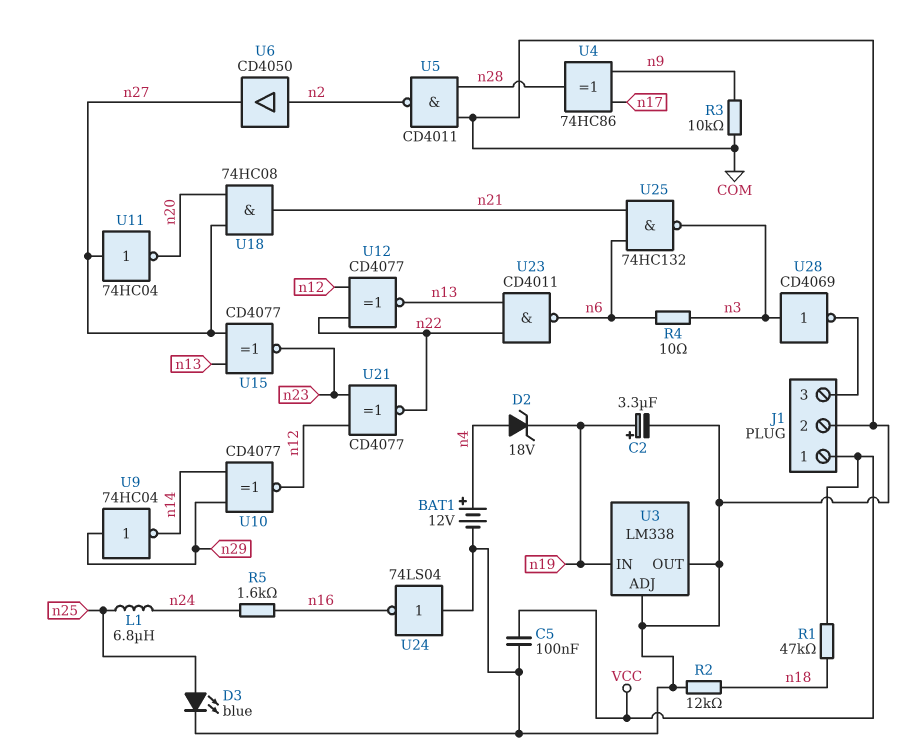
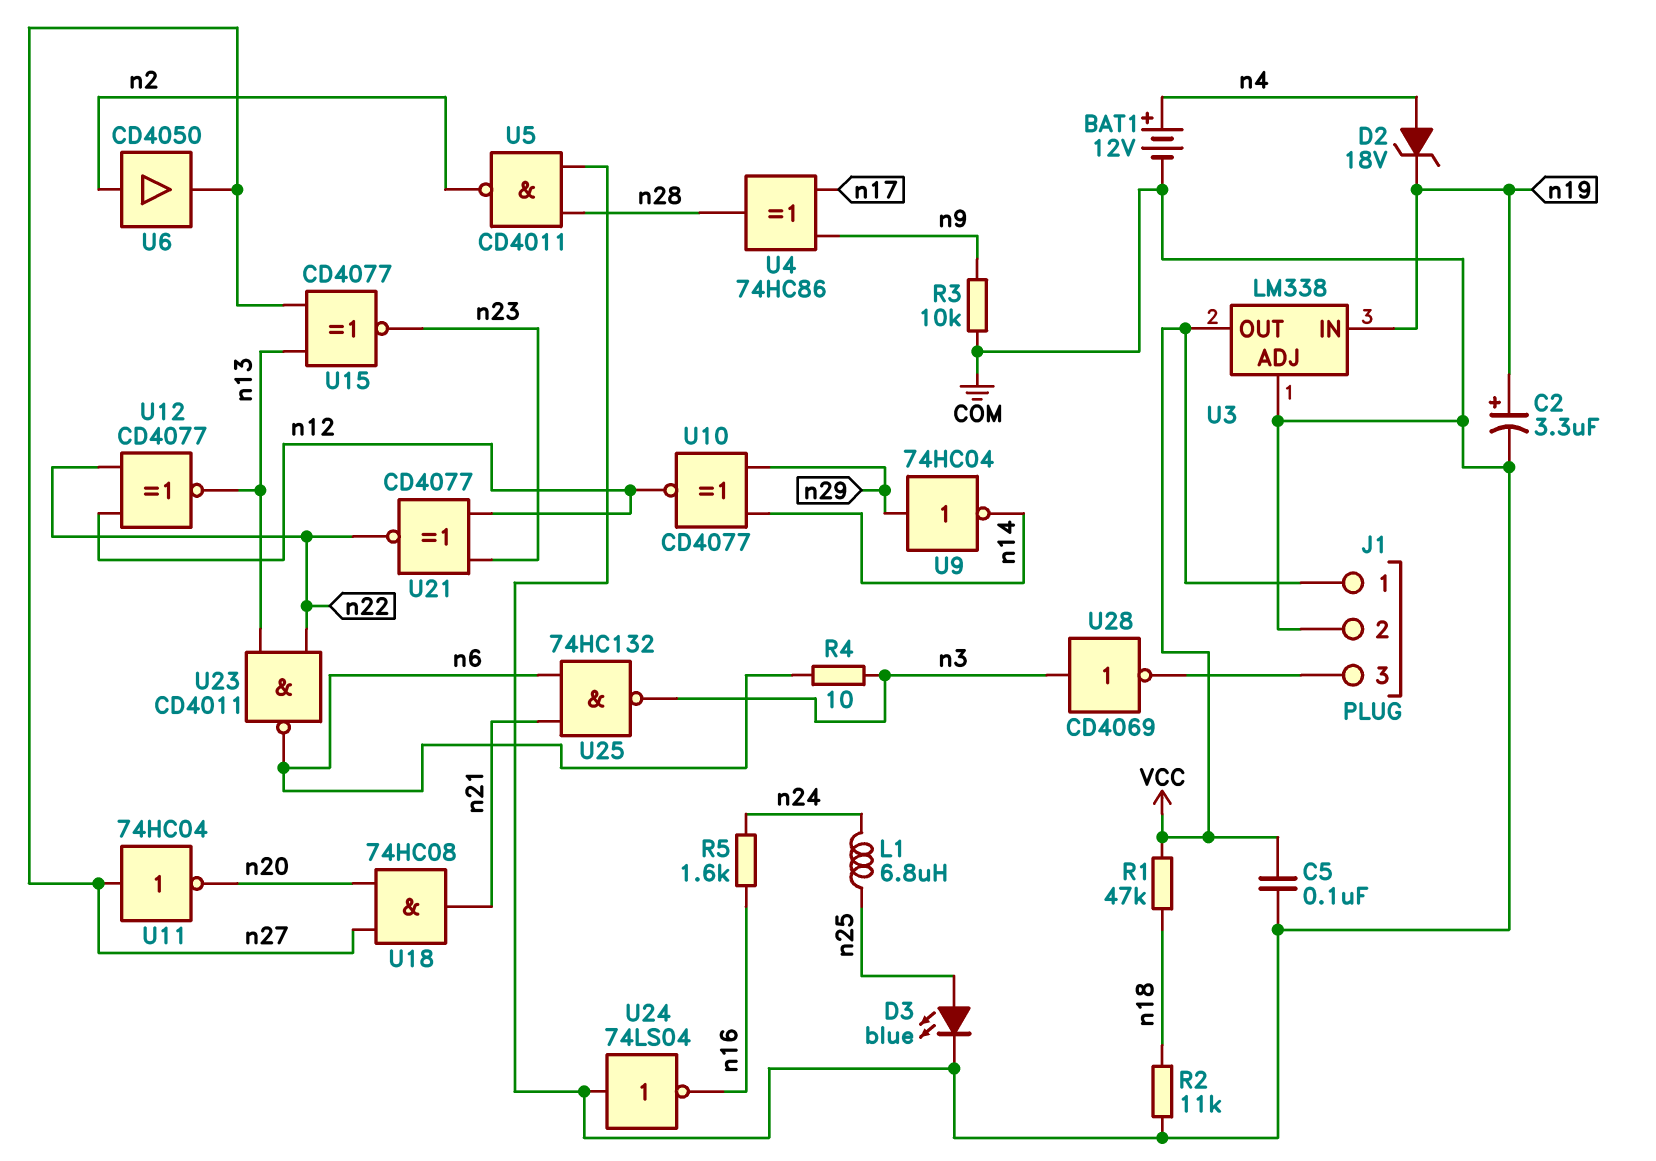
R2: 12k (COM, n18) -> 11k (COM, n18)
U3 pin OUT: COM -> VCC

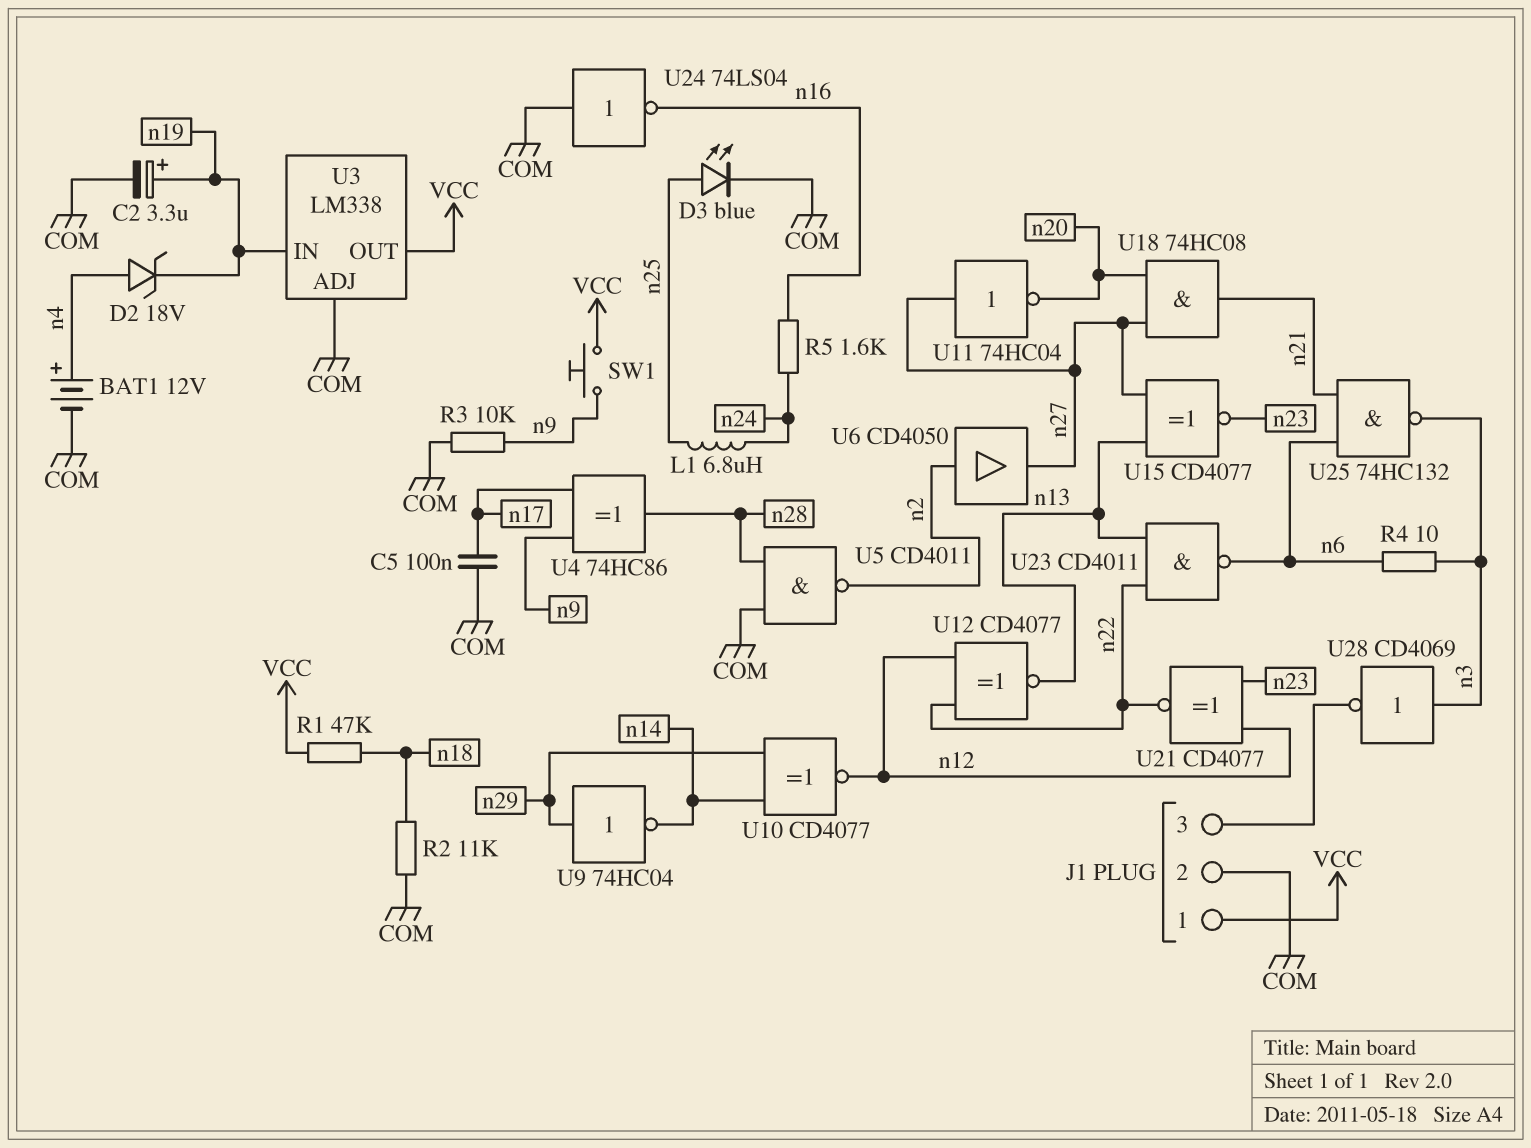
C5: 100nF (COM, VCC) -> 100nF (COM, n17)
SW1: none -> button (VCC, n9)

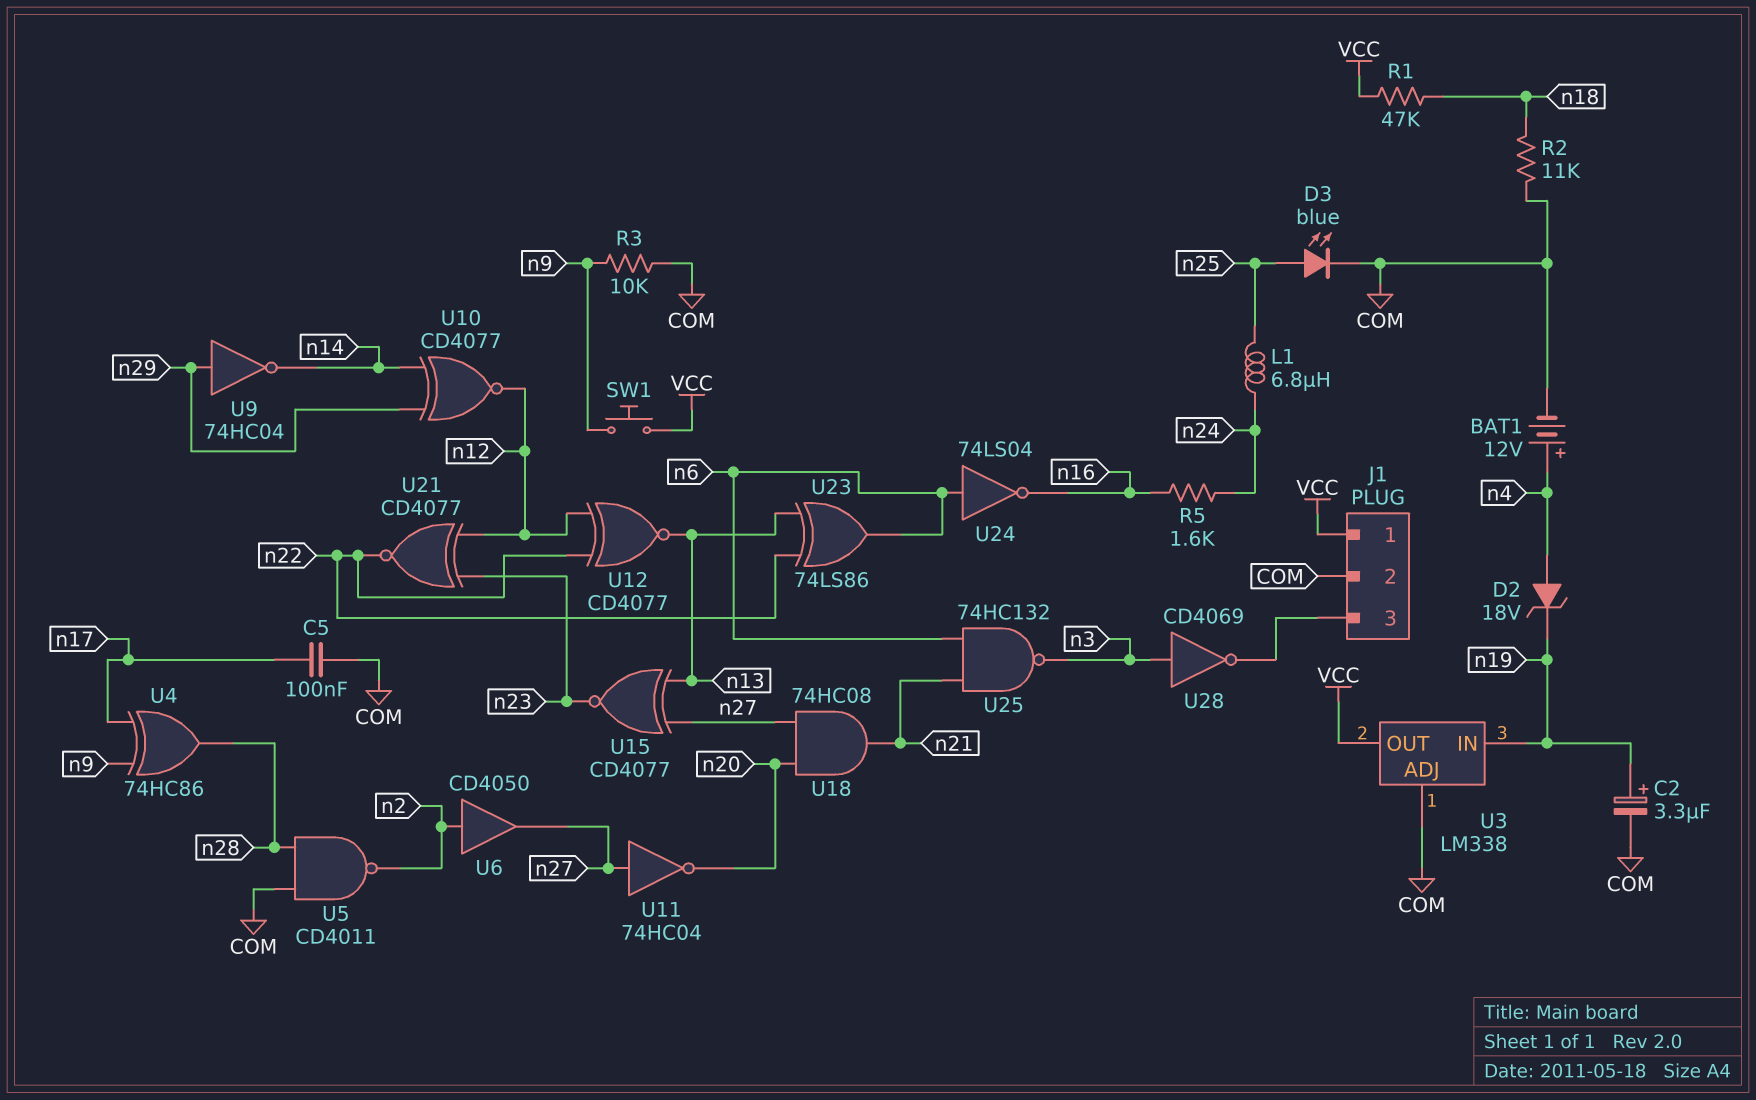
R4: 10 (n3, n6) -> none
U23: NAND CD4011 (in n13, in n22, out n6) -> XOR 74LS86 (in n13, in n22, out n6)
U24: NOT 74LS04 (in COM, out n16) -> NOT 74LS04 (in n6, out n16)

